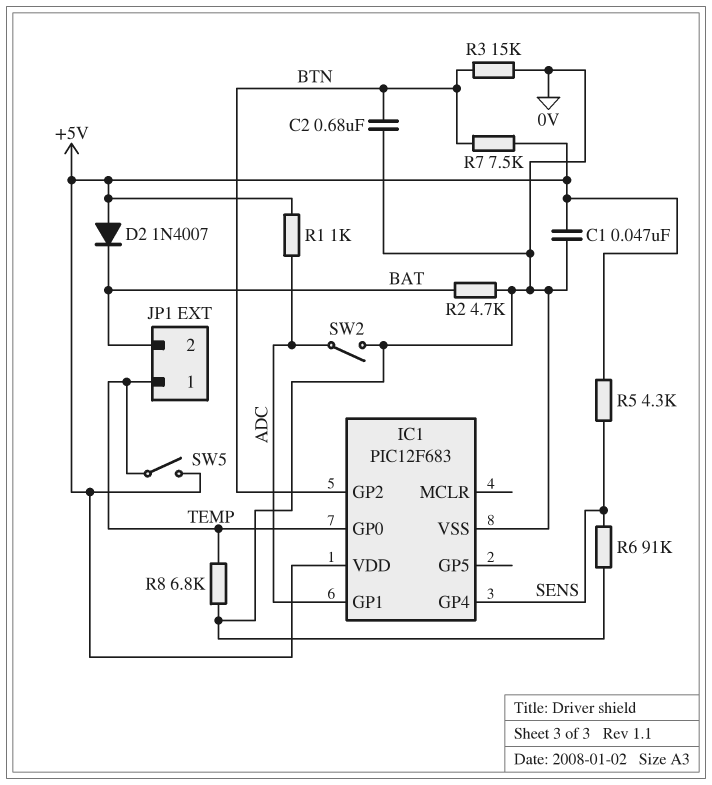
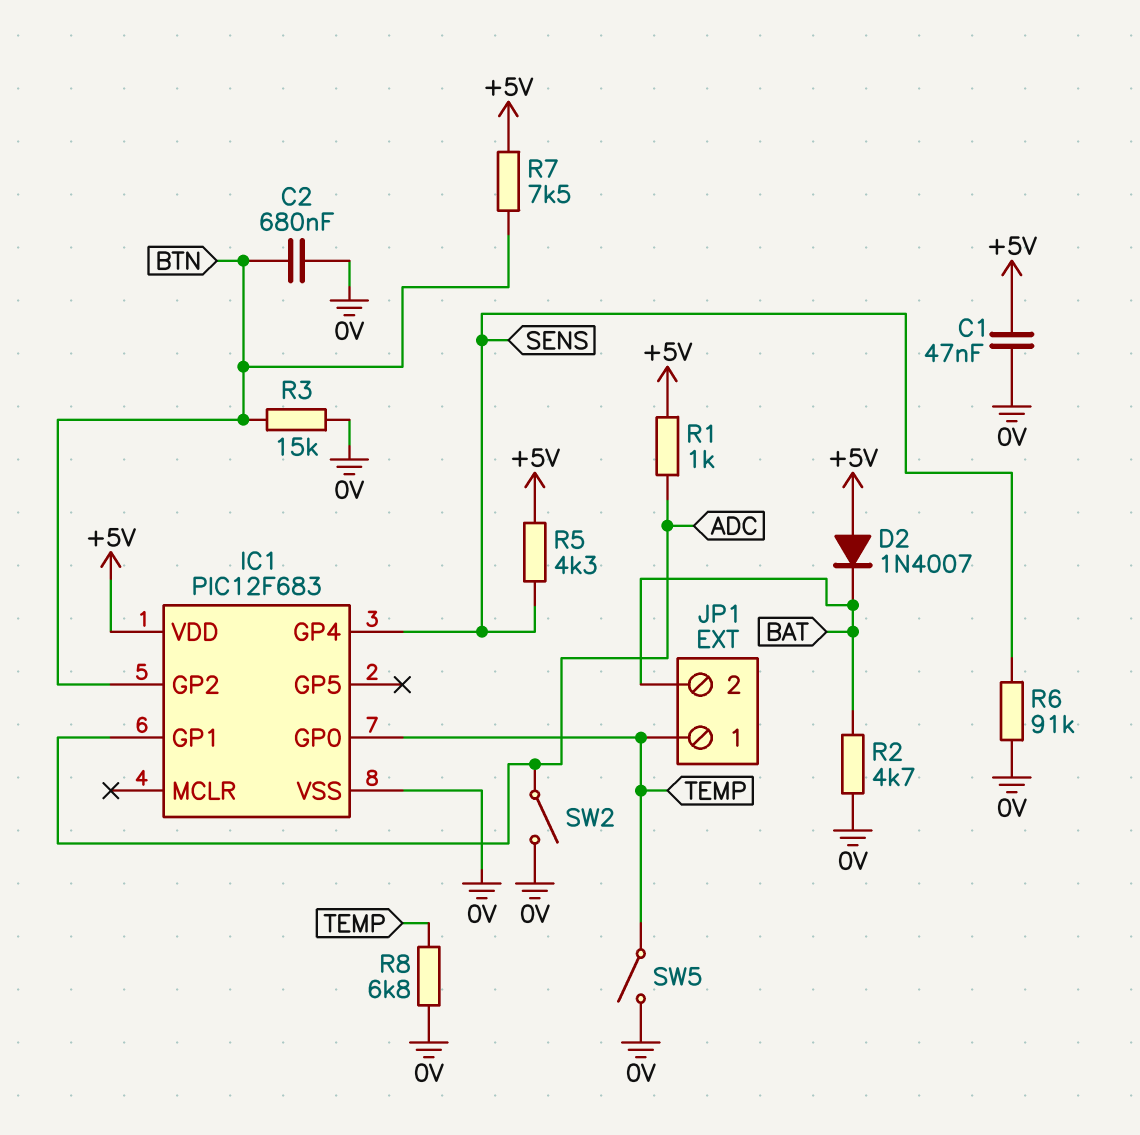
SW5: switch (+5V, TEMP) -> switch (0V, TEMP)

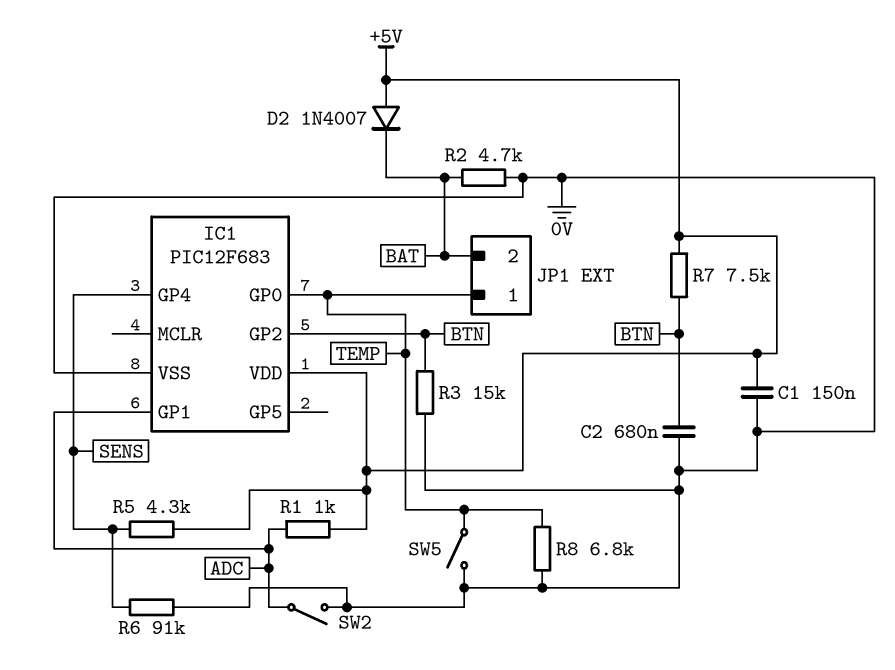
C1: 47nF (+5V, 0V) -> 150nF (+5V, 0V)

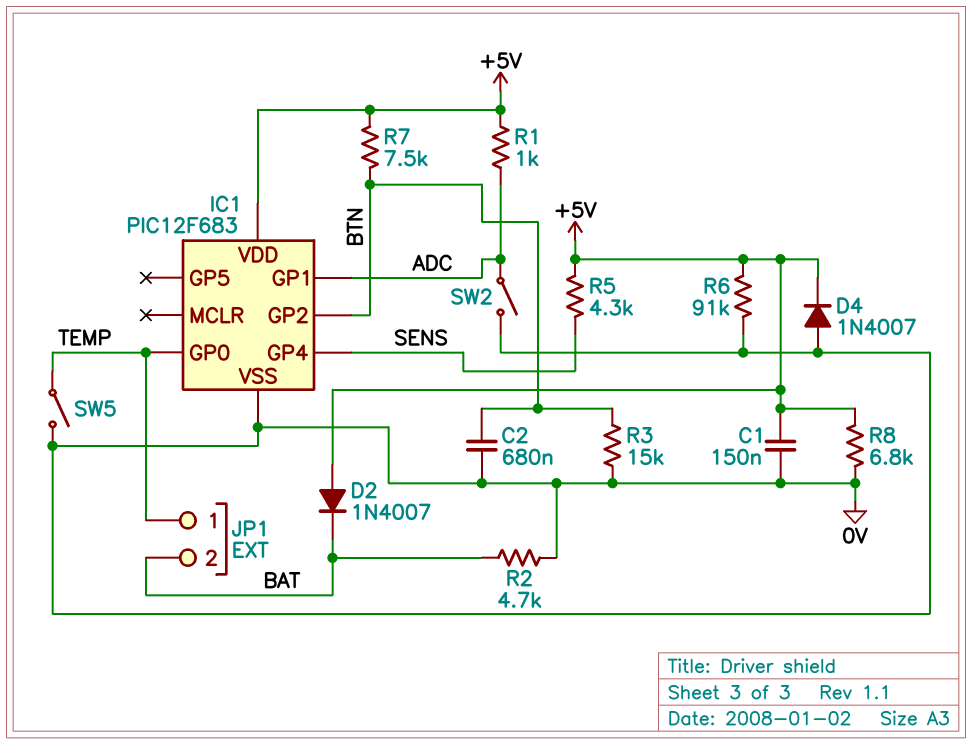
D4: none -> diode 1N4007 (A 0V, K +5V)
R6: 91k (0V, SENS) -> 91k (+5V, 0V)
R8: 6.8k (0V, TEMP) -> 6.8k (+5V, 0V)

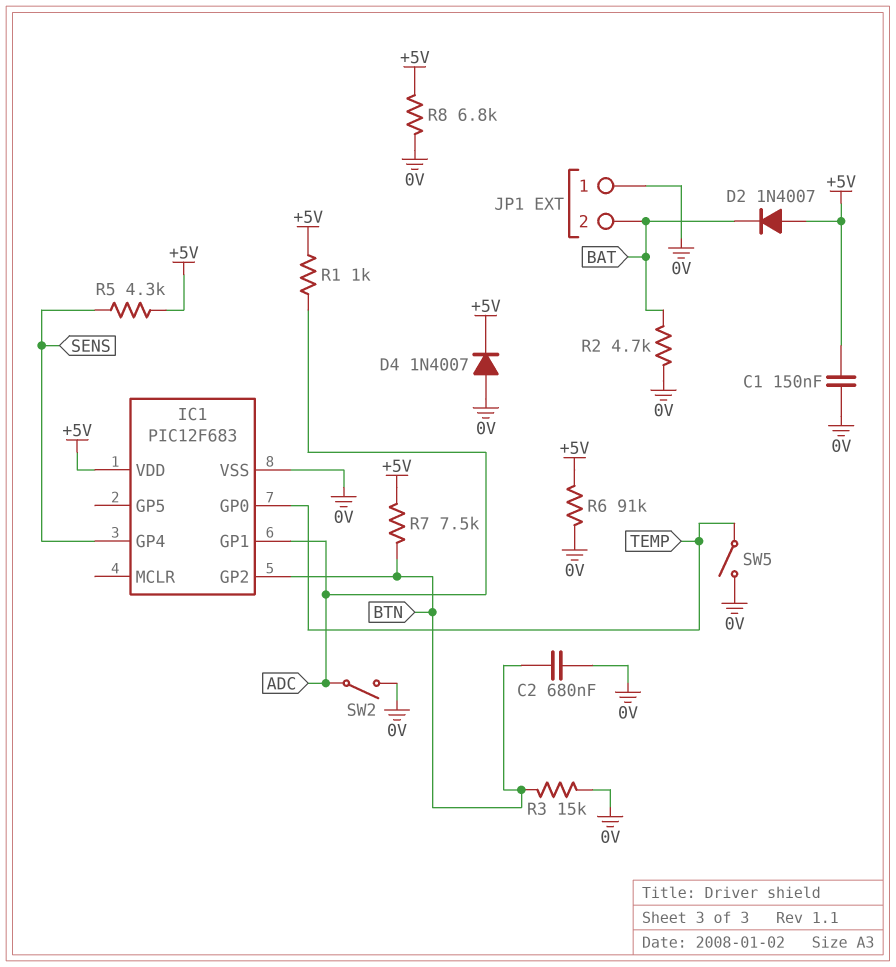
JP1 pin 1: TEMP -> 0V

